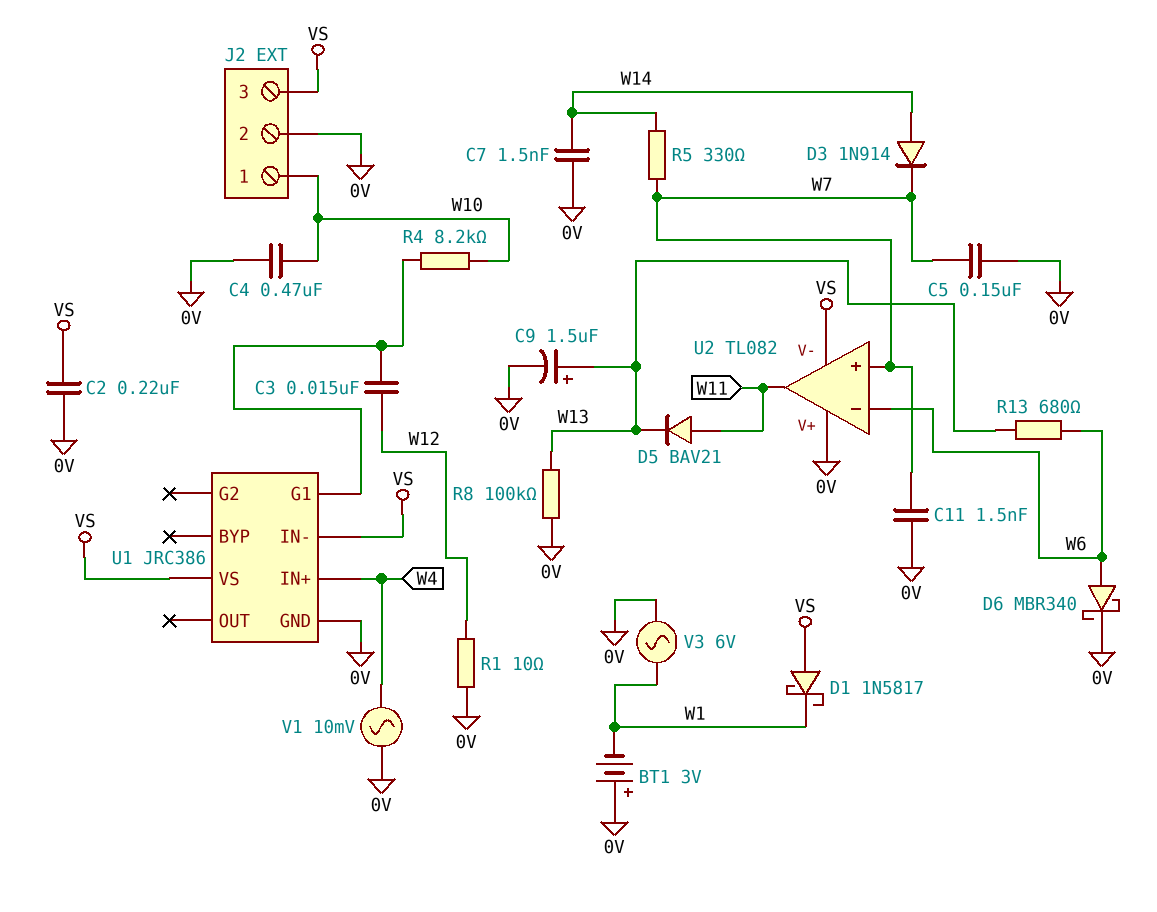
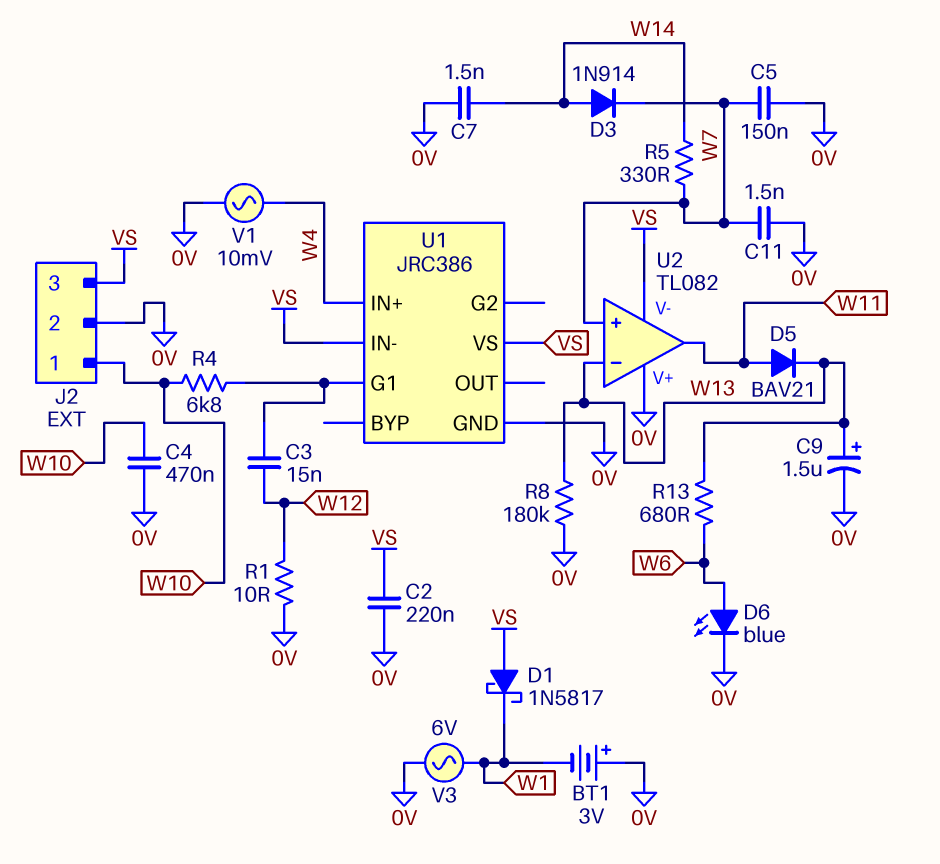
D6: schottky MBR340 (A W6, K 0V) -> LED blue (A W6, K 0V)
R4: 8.2k (U1/G1, W10) -> 6.8k (U1/G1, W10)
R8: 100k (0V, W13) -> 180k (0V, W13)
U2 pin in-: W6 -> W13

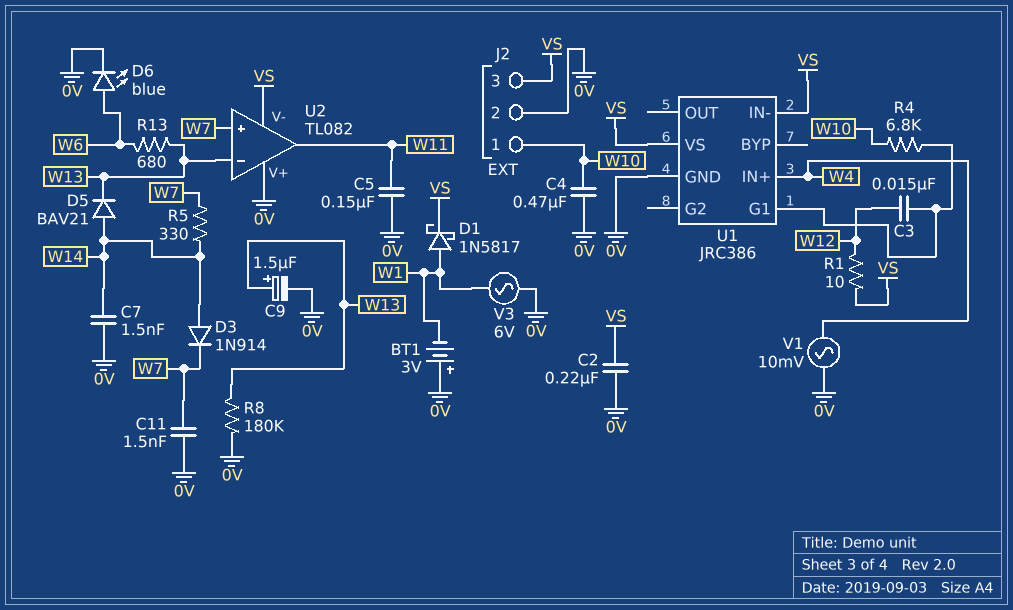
C5: 150nF (0V, W7) -> 150nF (0V, W11)
D1: schottky 1N5817 (A VS, K W1) -> schottky 1N5817 (A W1, K VS)
D5: diode BAV21 (A W11, K W13) -> diode BAV21 (A W14, K W13)
R1: 10 (0V, W12) -> 10 (VS, W12)

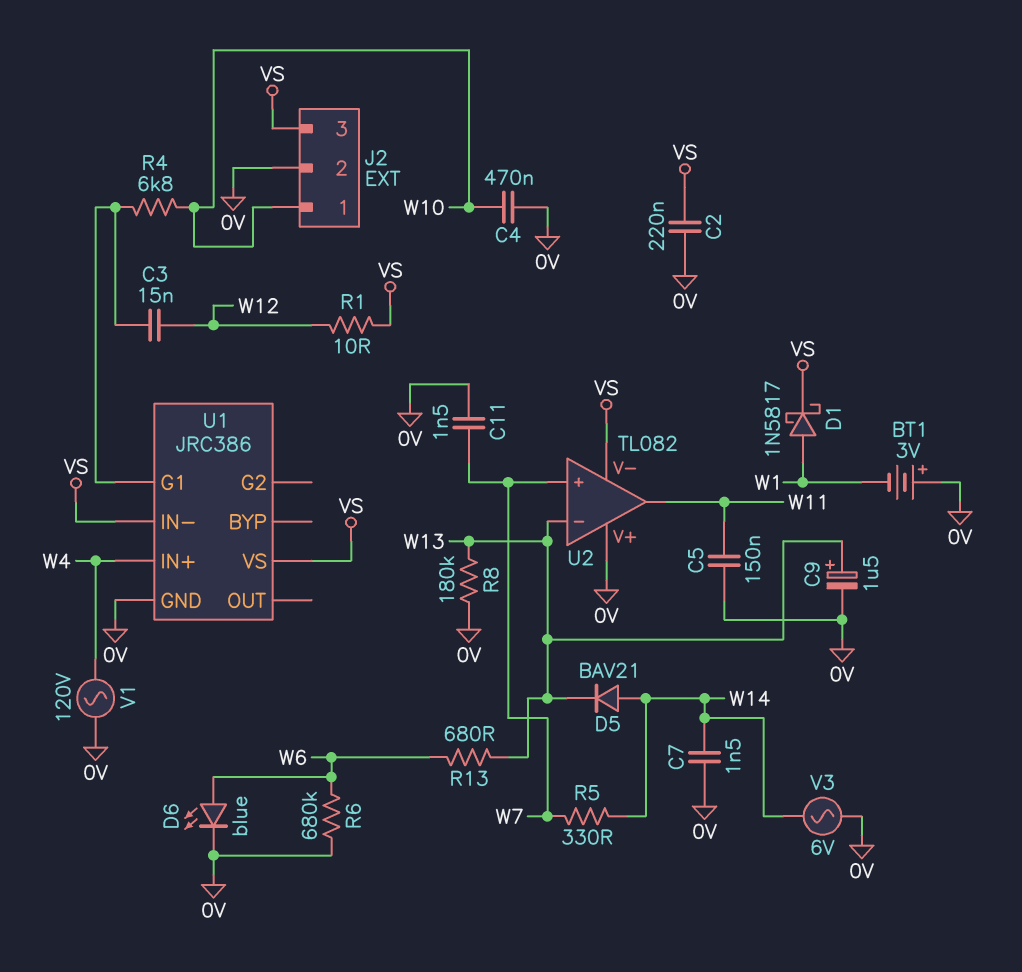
D3: diode 1N914 (A W14, K W7) -> none
R6: none -> 680k (0V, W6)
V1: AC 10mV (0V, W4) -> AC 120V (0V, W4)
V3: AC 6V (0V, W1) -> AC 6V (0V, W14)

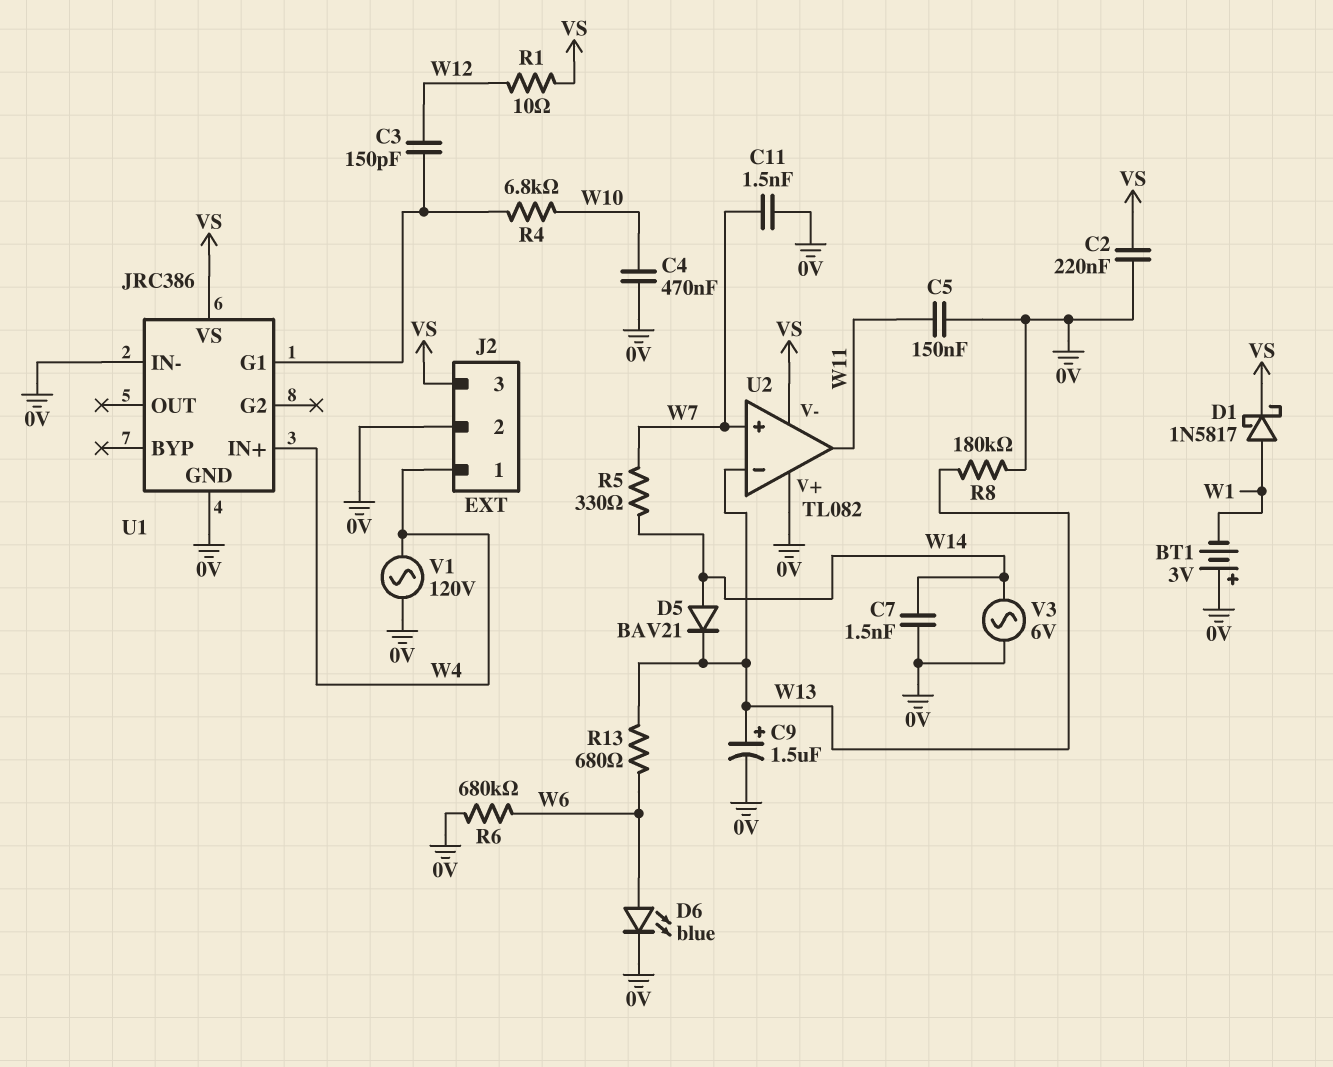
C3: 15nF (U1/G1, W12) -> 150pF (U1/G1, W12)
J2 pin 1: W10 -> W4
U1 pin IN-: VS -> 0V

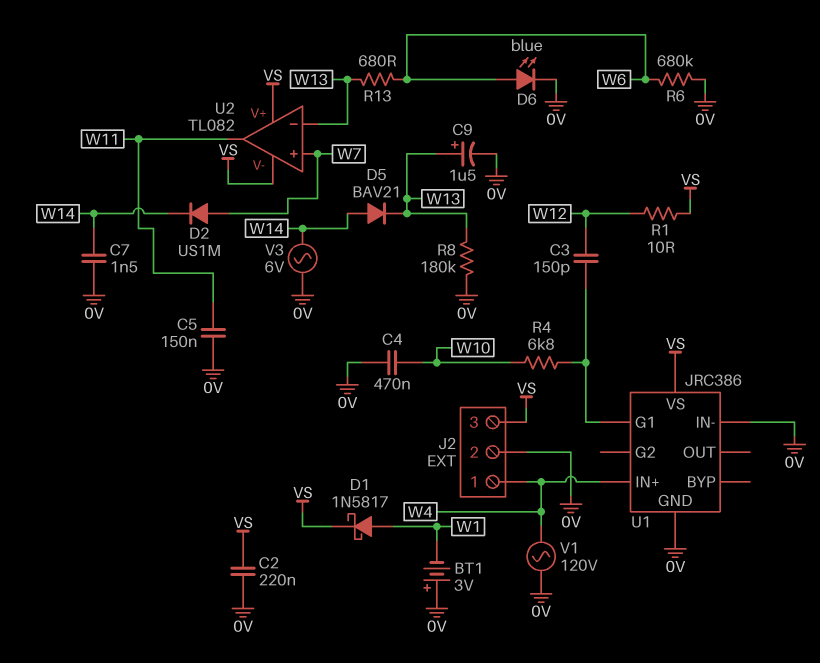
C11: 1.5nF (0V, W7) -> none
D2: none -> diode US1M (A W7, K W14)
R5: 330 (W7, W14) -> none
U2 pin V+: 0V -> VS

